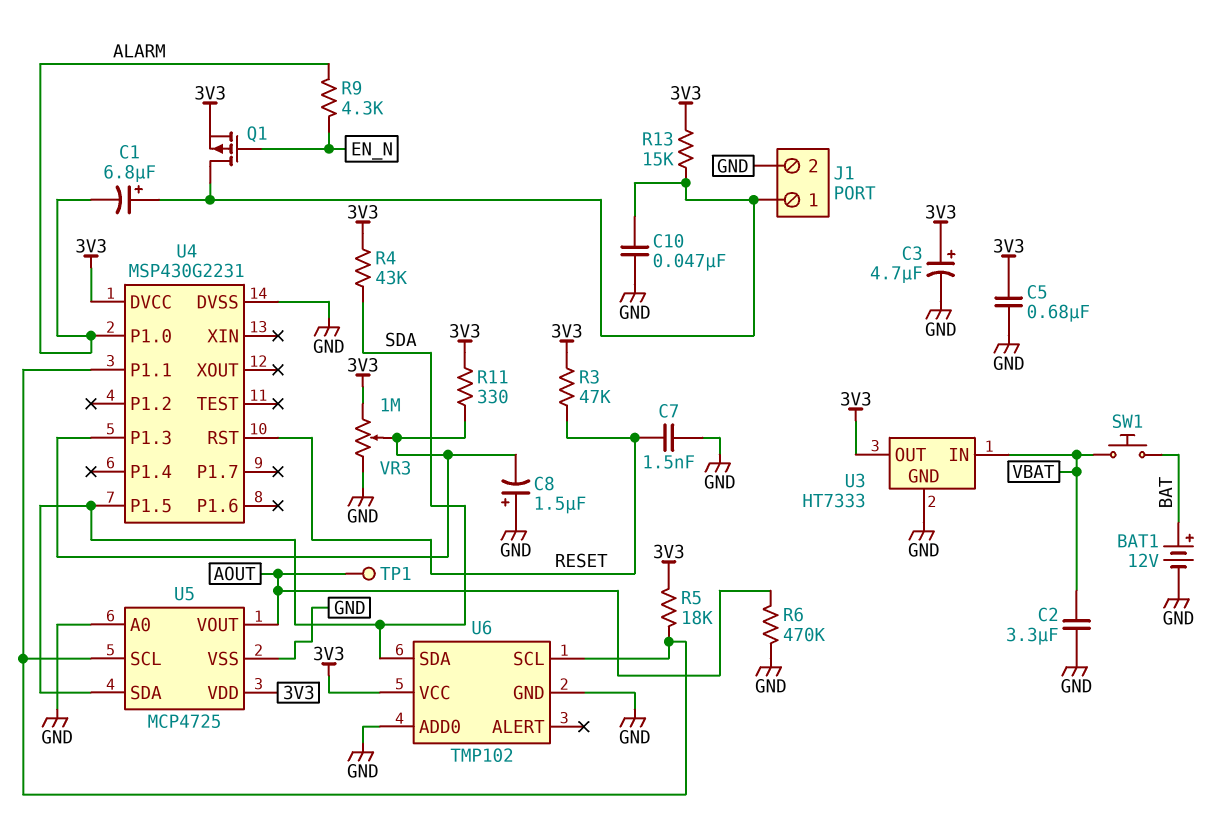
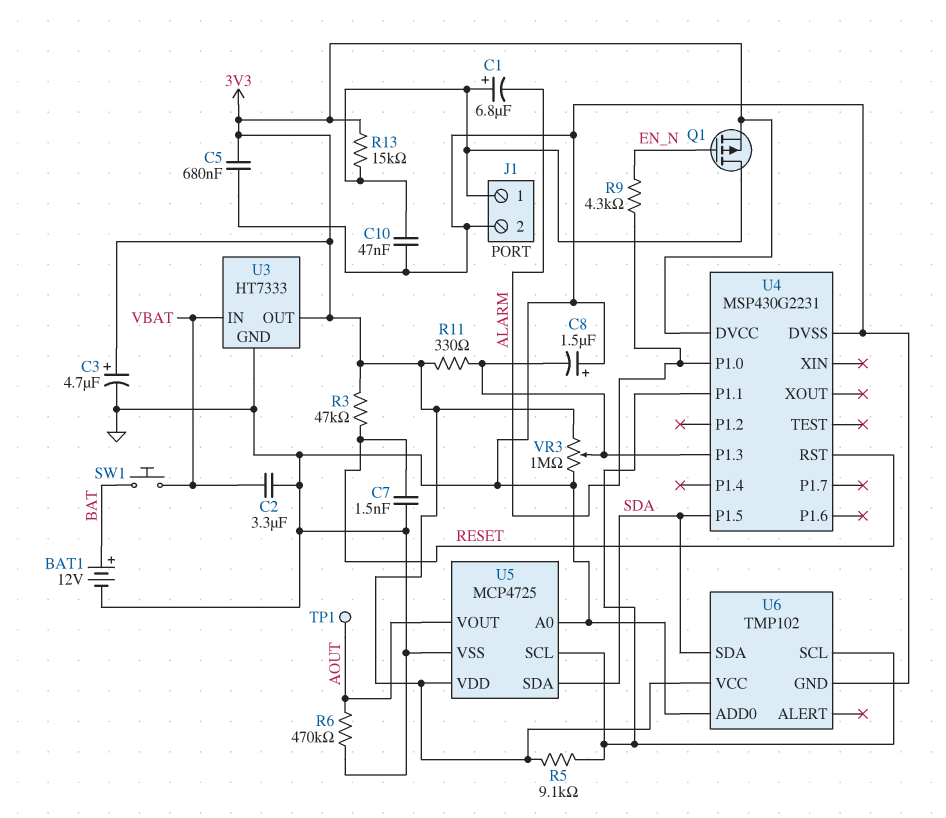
R4: 43k (3V3, SDA) -> none
R5: 18k (3V3, U4/P1.1) -> 9.1k (3V3, U4/P1.1)

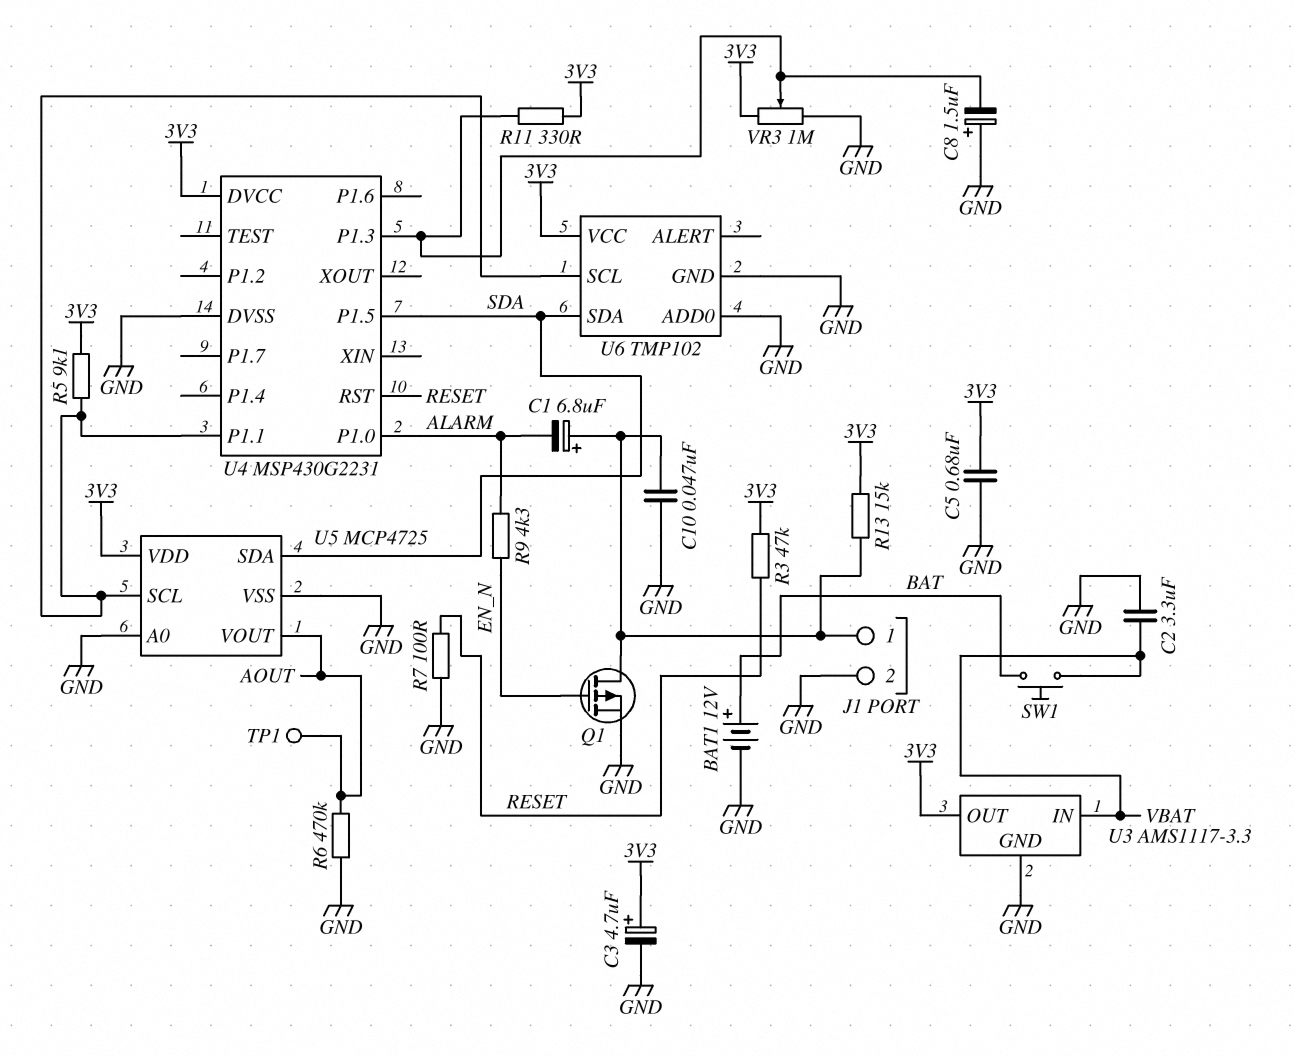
C7: 1.5nF (GND, RESET) -> none
Q1: PMOS (G EN_N, D J1/1, S 3V3) -> PMOS (G EN_N, D J1/1, S GND)
R7: none -> 100 (GND, RESET)
U3: HT7333 -> AMS1117-3.3

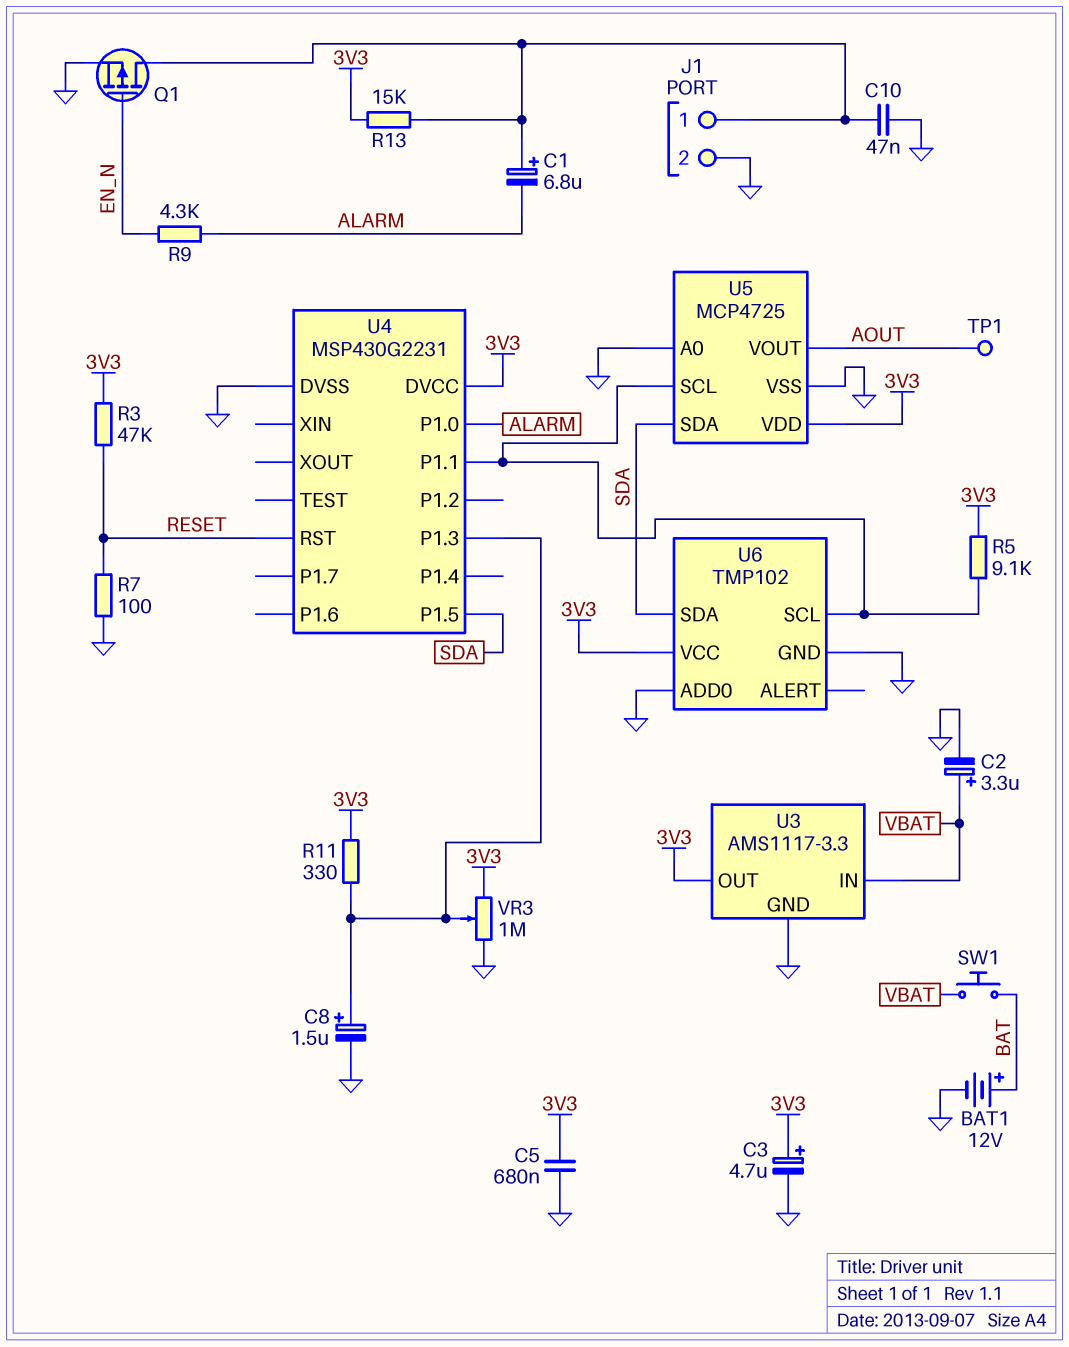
C2: 3.3uF (GND, VBAT) -> 3.3uF (plus VBAT, minus GND)
C8: 1.5uF (plus GND, minus U4/P1.3) -> 1.5uF (plus U4/P1.3, minus GND)
R6: 470k (AOUT, GND) -> none

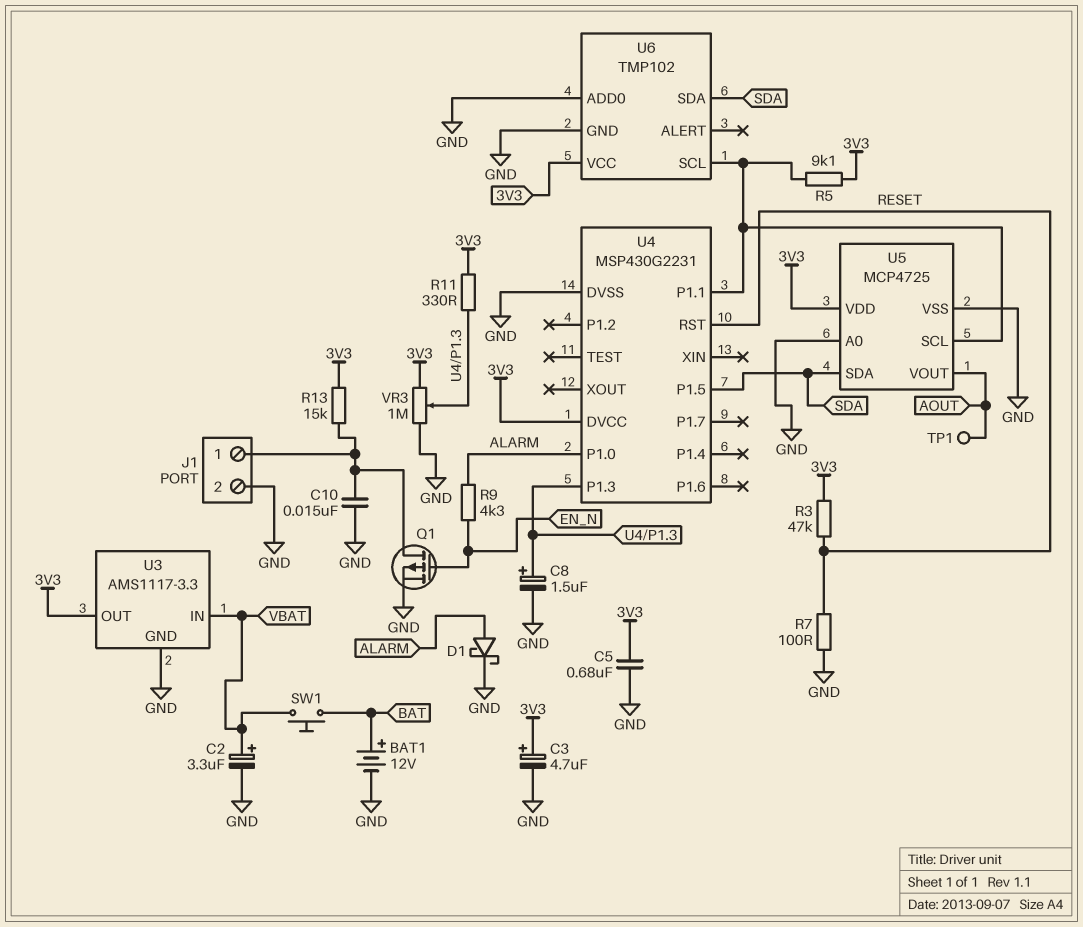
C1: 6.8uF (plus J1/1, minus ALARM) -> none
C10: 47nF (GND, J1/1) -> 15nF (GND, J1/1)
D1: none -> schottky (A ALARM, K GND)

